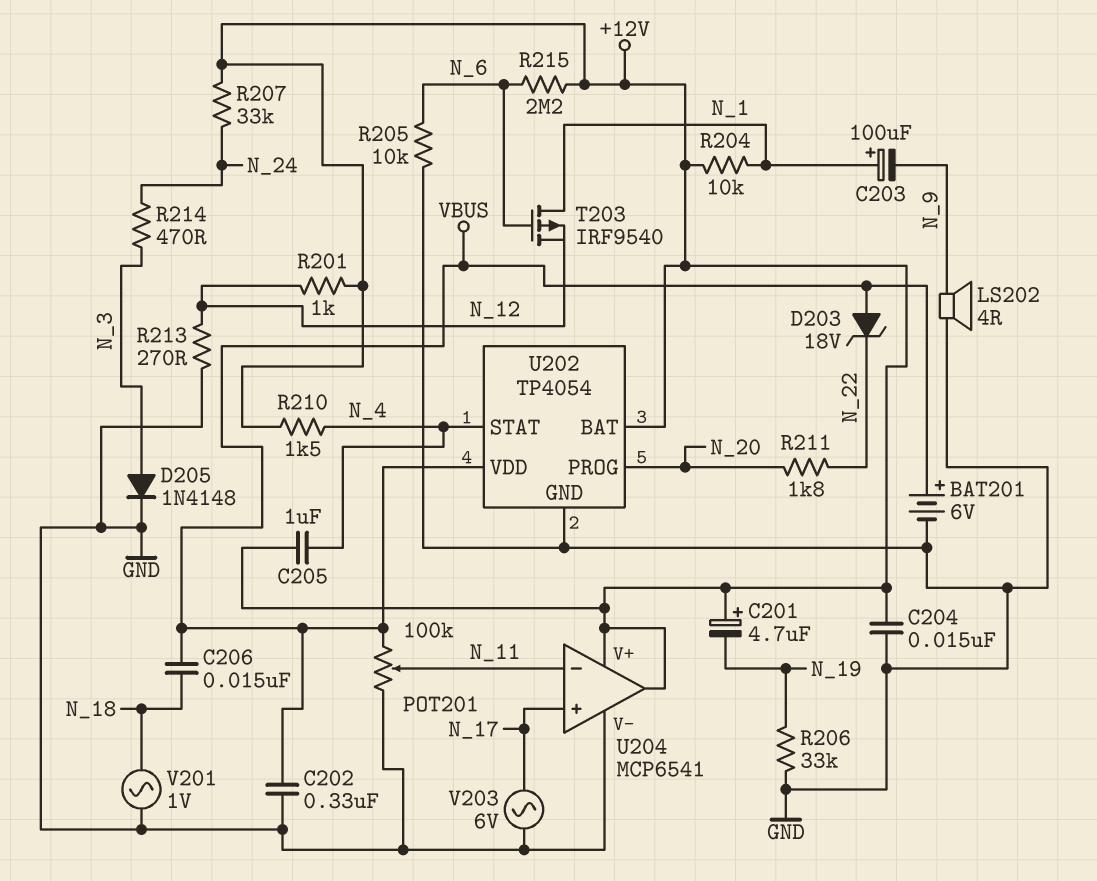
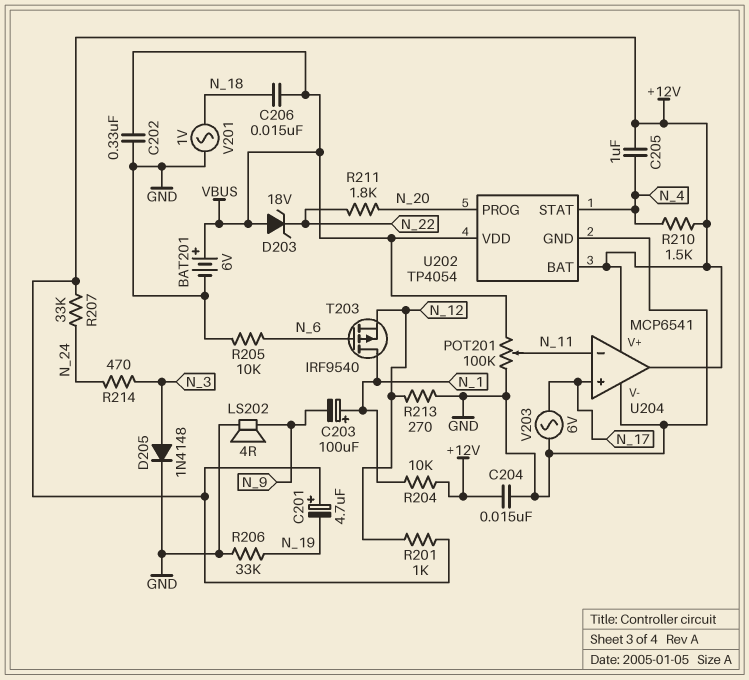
R215: 2.2M (+12V, N_6) -> none

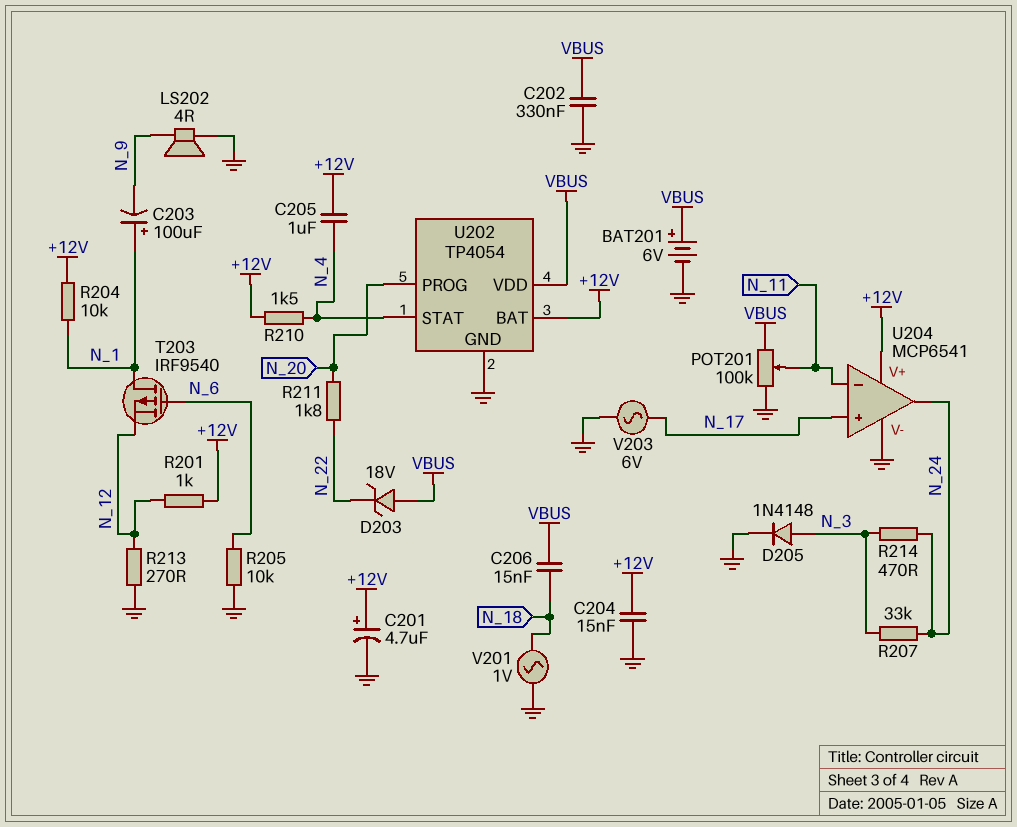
C201: 4.7uF (plus +12V, minus N_19) -> 4.7uF (plus +12V, minus GND)
R206: 33k (GND, N_19) -> none
R207: 33k (+12V, N_24) -> 33k (N_3, N_24)
U204 pin out: +12V -> N_24

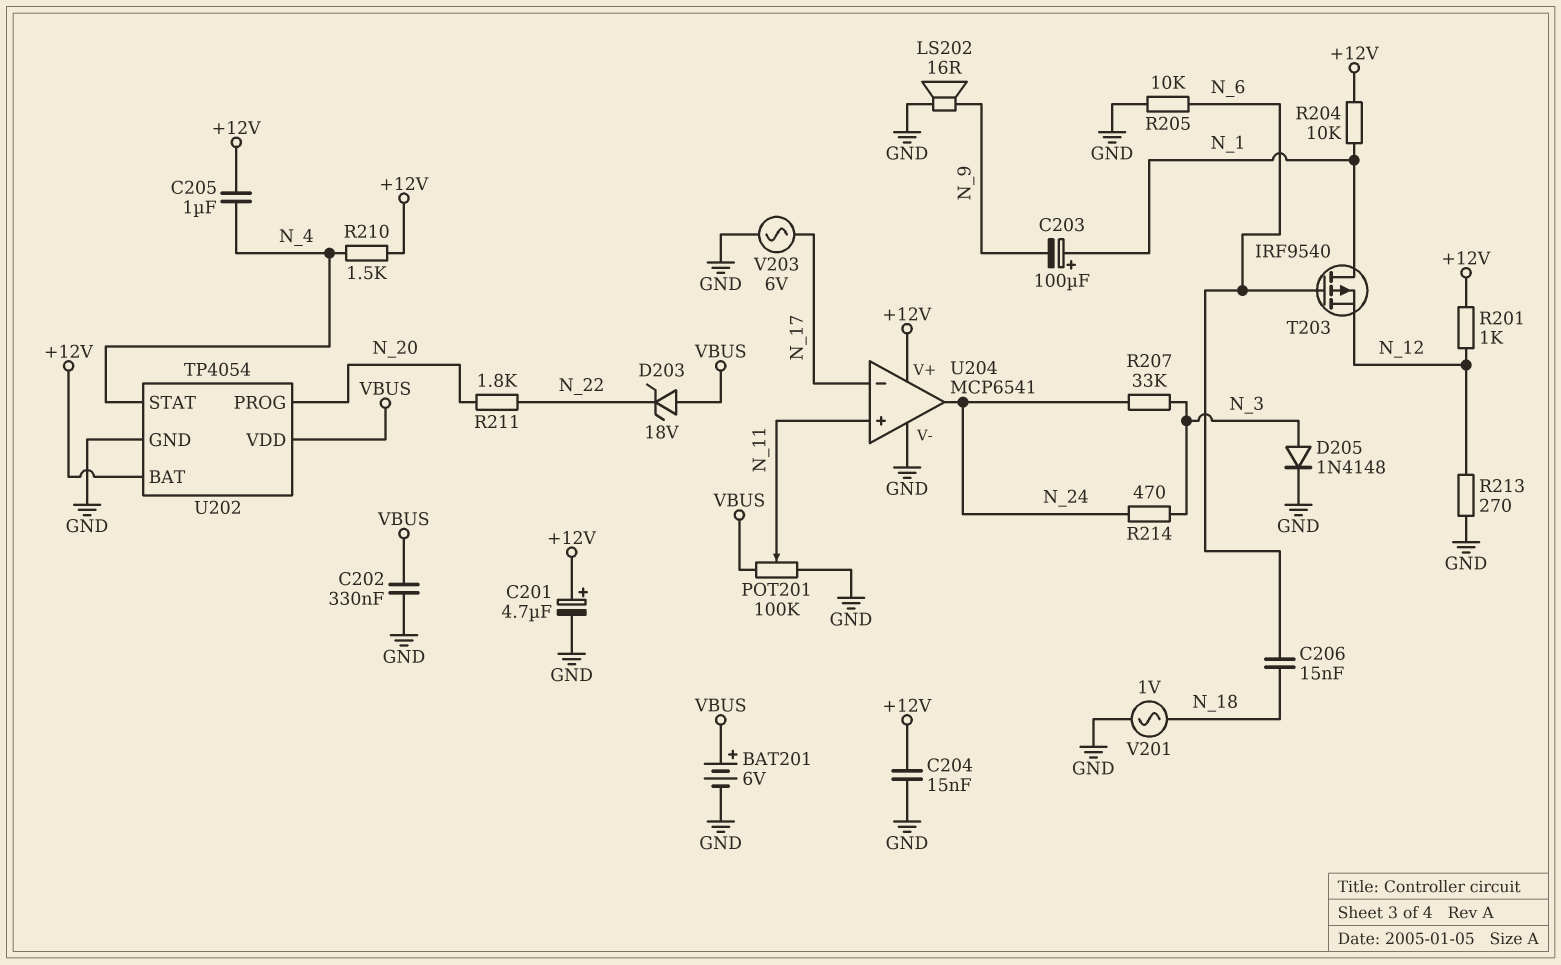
C206: 15nF (N_18, VBUS) -> 15nF (N_6, N_18)
LS202: speaker 4R (GND, N_9) -> speaker 16R (GND, N_9)
U204 pin in+: N_17 -> N_11
U204 pin in-: N_11 -> N_17

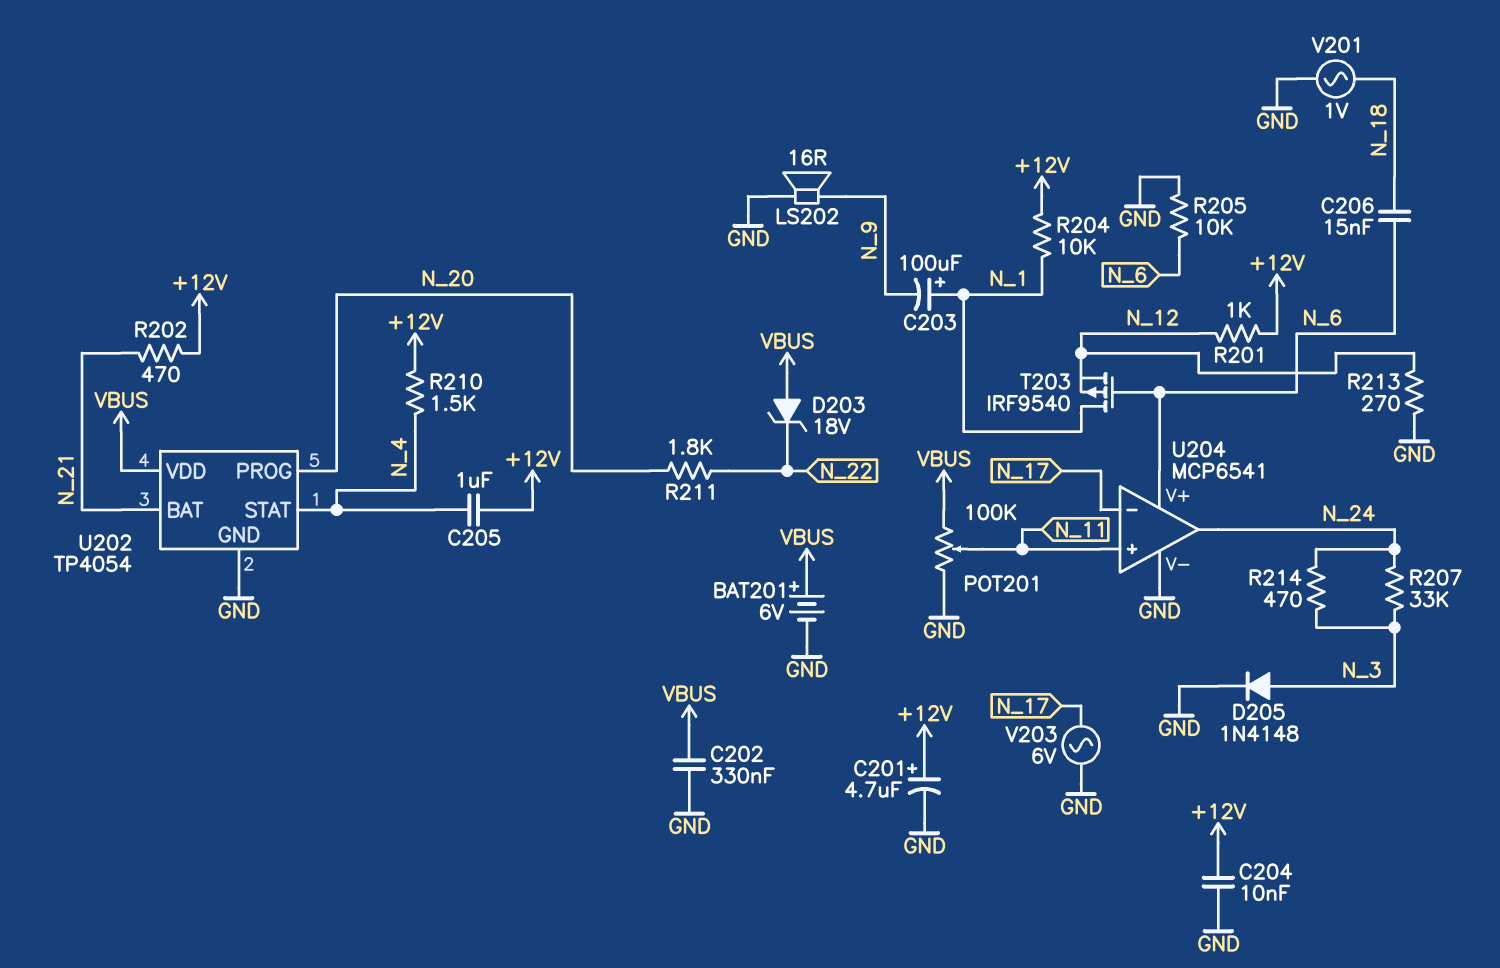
C204: 15nF (+12V, GND) -> 10nF (+12V, GND)
R202: none -> 470 (+12V, N_21)
U202 pin BAT: +12V -> N_21
U204 pin V+: +12V -> N_6

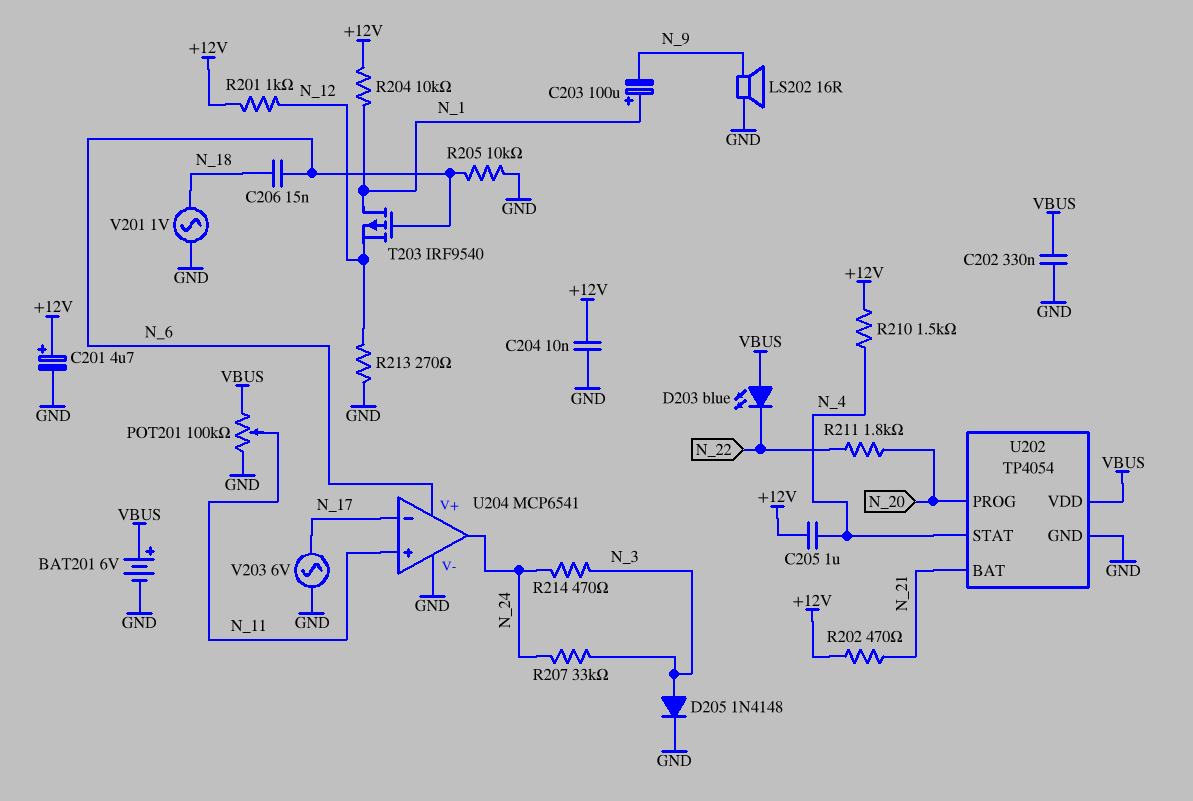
D203: zener 18V (A VBUS, K N_22) -> LED blue (A VBUS, K N_22)

